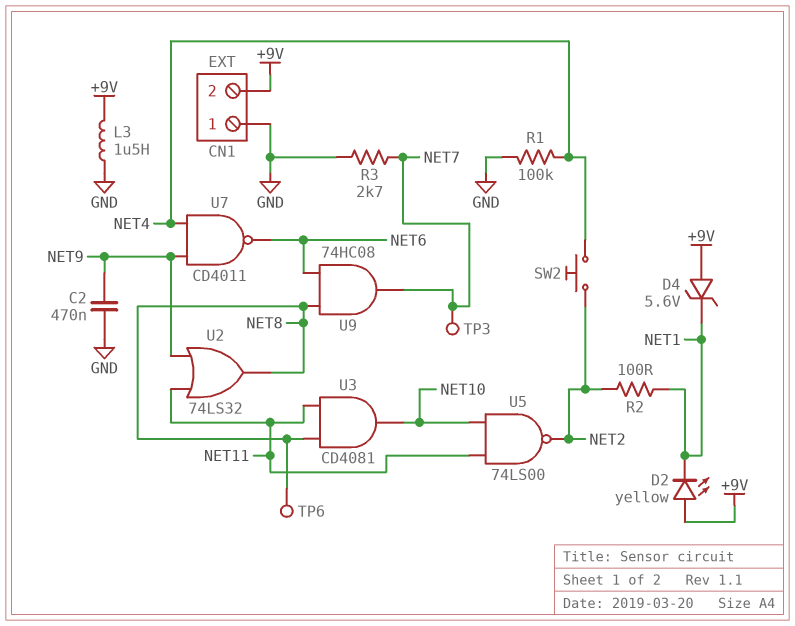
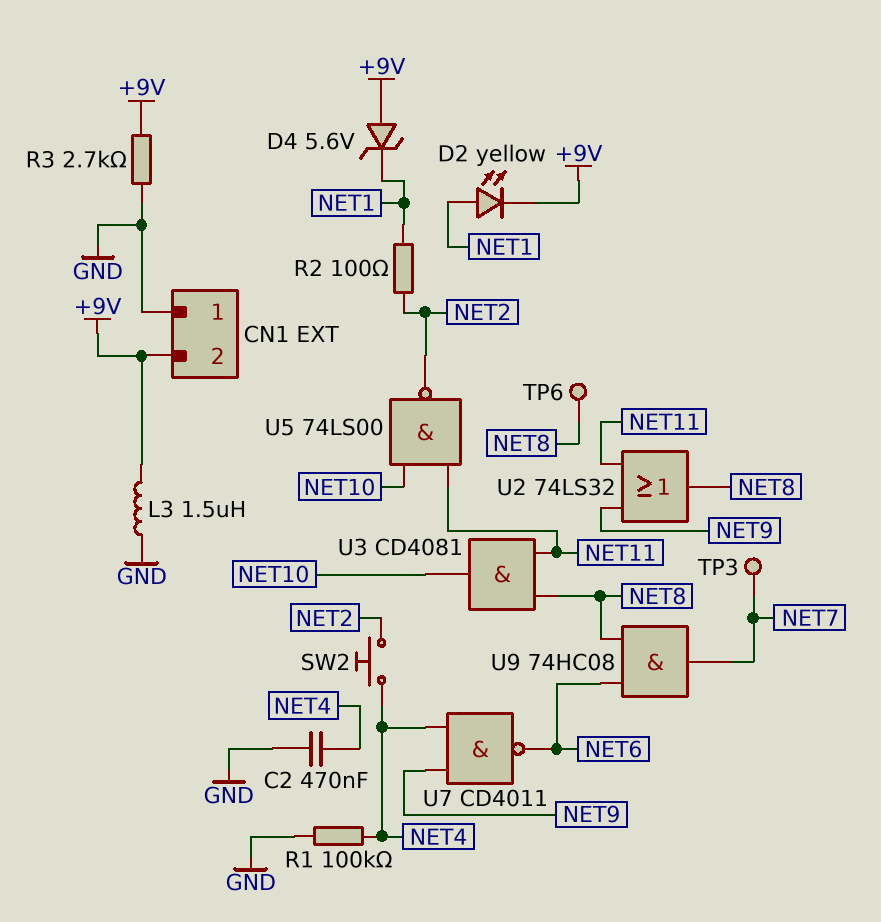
C2: 470nF (GND, NET9) -> 470nF (GND, NET4)
D2: LED yellow (A +9V, K NET1) -> LED yellow (A NET1, K +9V)
R3: 2.7k (GND, NET7) -> 2.7k (+9V, GND)

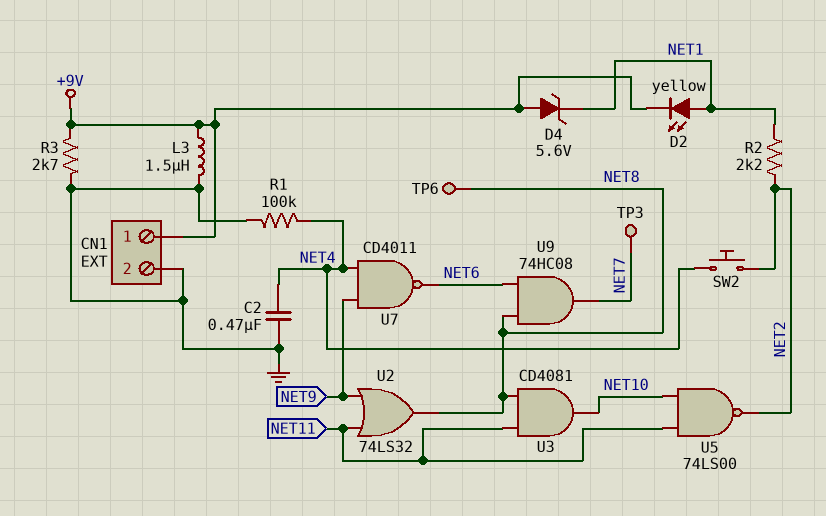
CN1 pin 1: GND -> +9V
CN1 pin 2: +9V -> GND
R2: 100 (NET1, NET2) -> 2.2k (NET1, NET2)

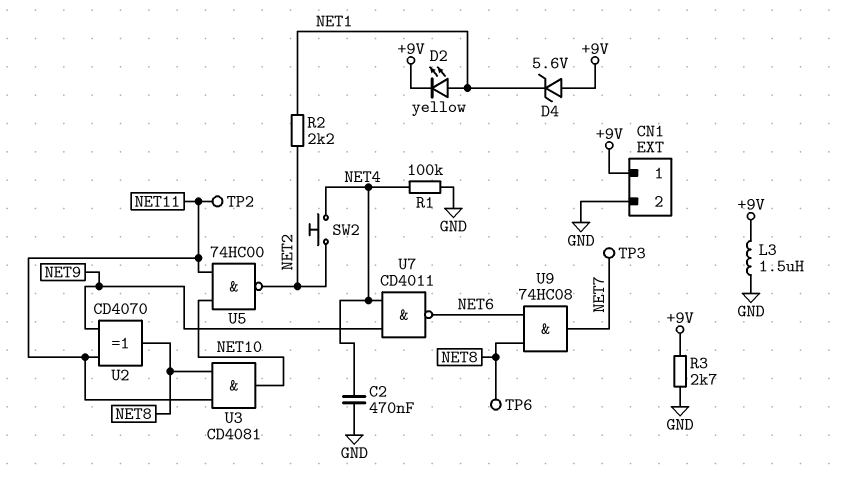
TP2: none -> test point (NET11)
U2: OR 74LS32 (in NET9, in NET11, out NET8) -> XOR CD4070 (in NET9, in NET11, out NET8)
U5: NAND 74LS00 (in NET10, in NET11, out NET2) -> NAND 74HC00 (in NET10, in NET11, out NET2)

